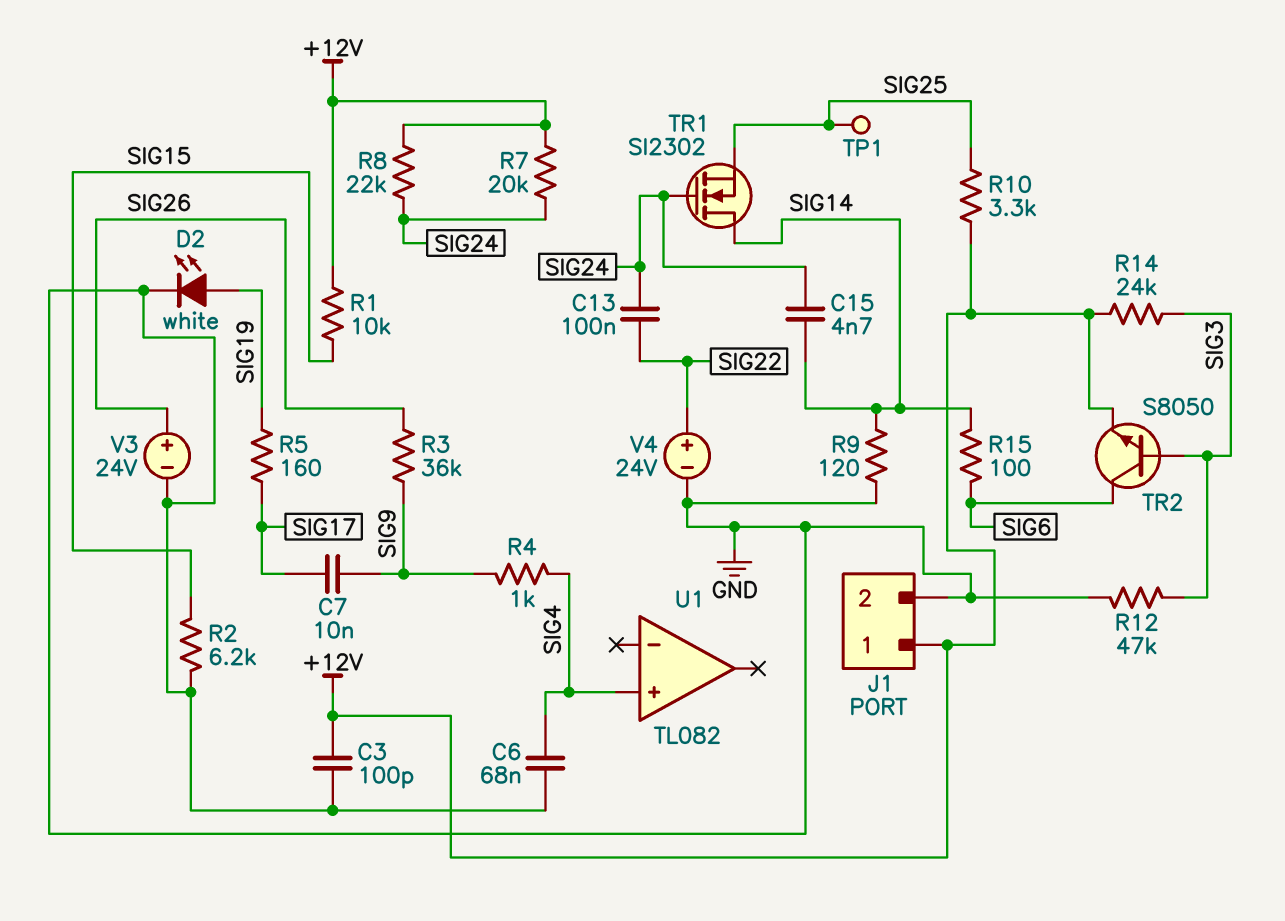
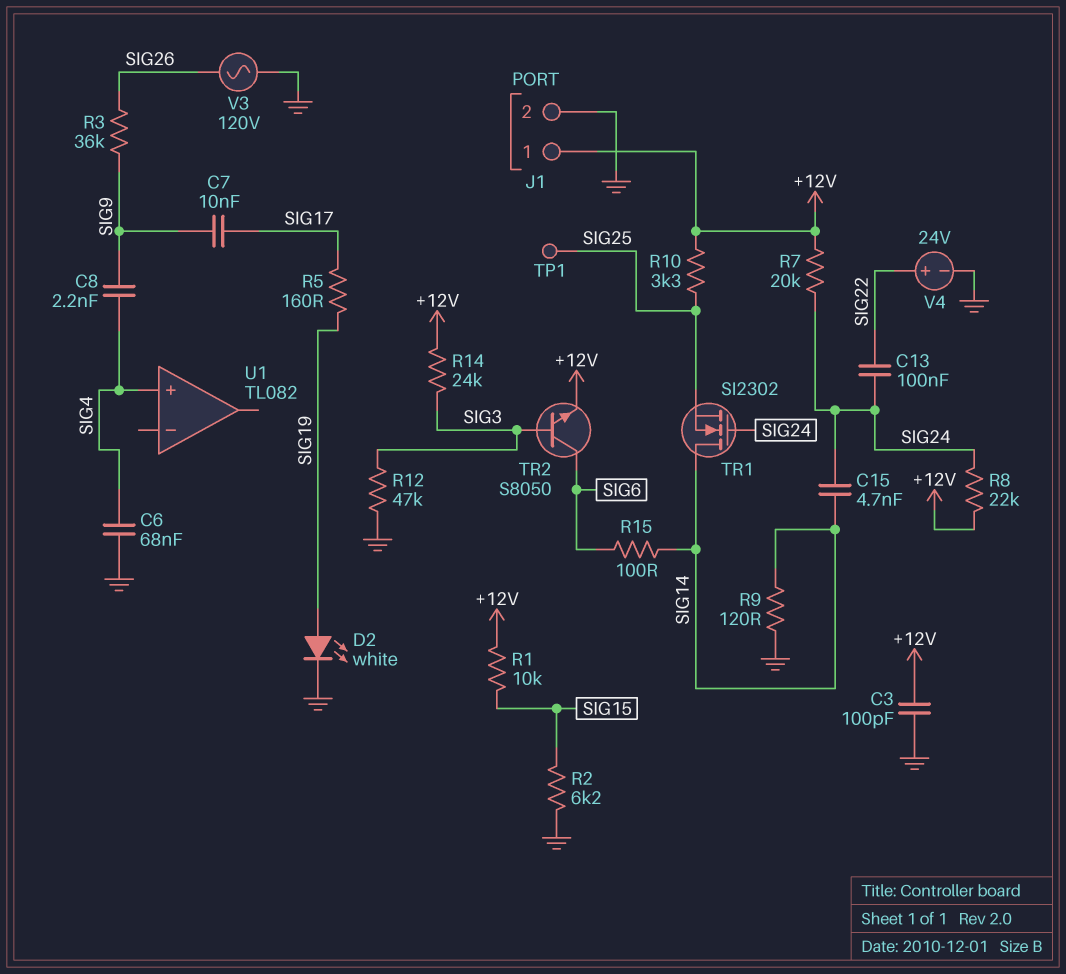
C8: none -> 2.2nF (SIG4, SIG9)
R4: 1k (SIG4, SIG9) -> none
V3: 24V (plus SIG26, minus GND) -> AC 120V (GND, SIG26)

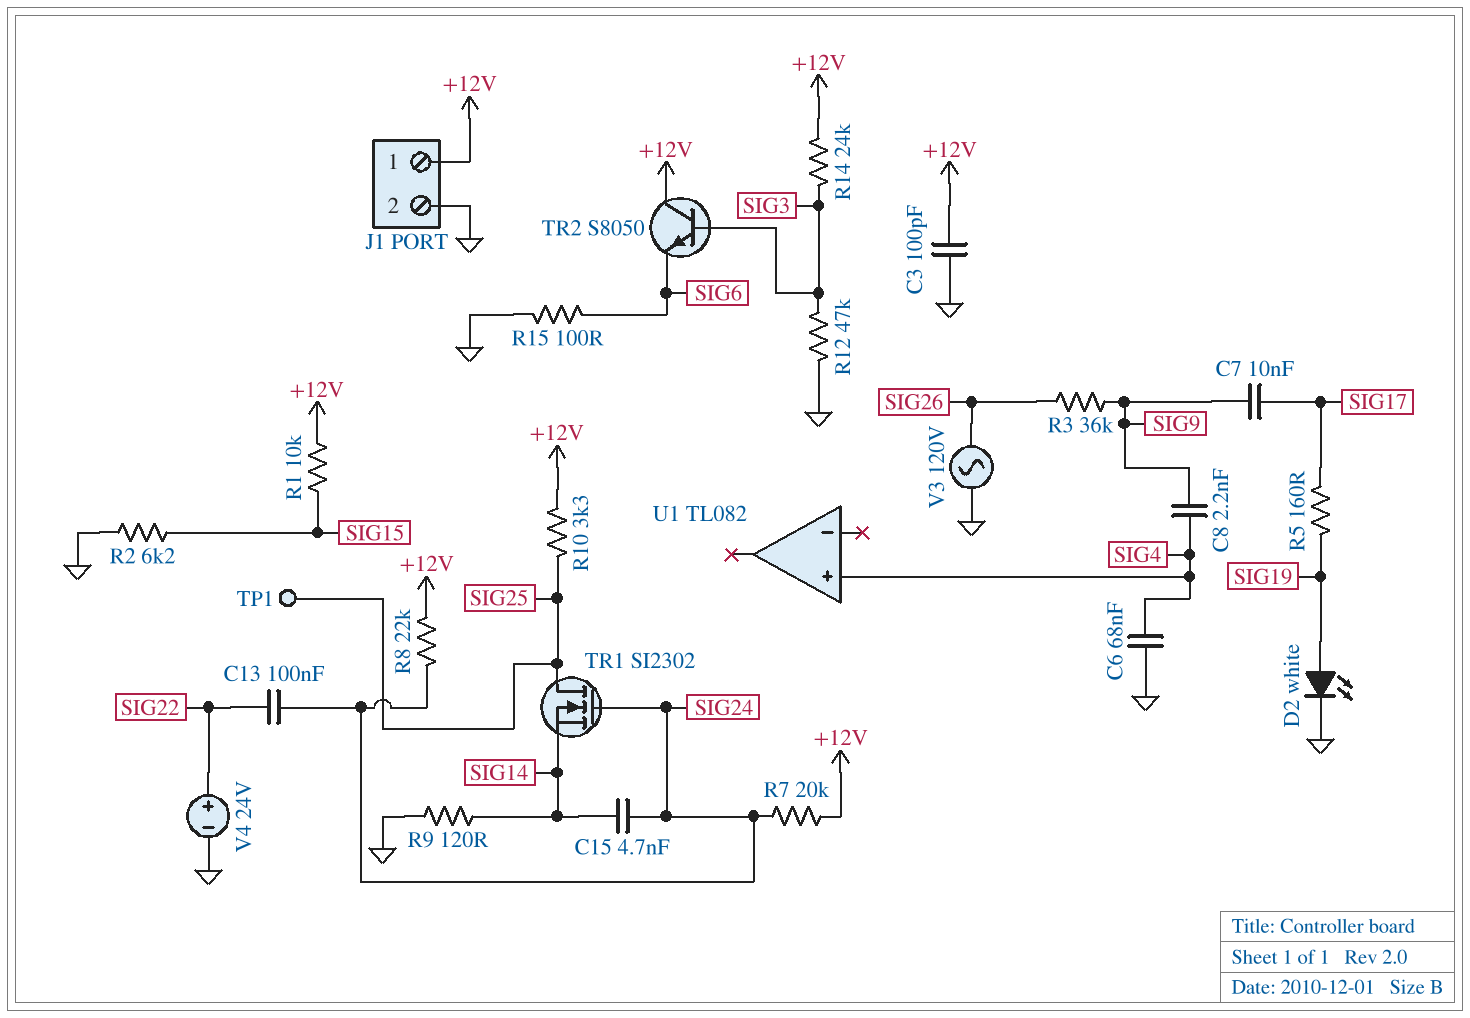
R15: 100 (SIG6, SIG14) -> 100 (GND, SIG6)
TR1: NMOS SI2302 (G SIG24, D SIG14, S SIG25) -> NMOS SI2302 (G SIG24, D SIG25, S SIG14)
TR2: NPN S8050 (B SIG3, C SIG6, E +12V) -> NPN S8050 (B SIG3, C +12V, E SIG6)

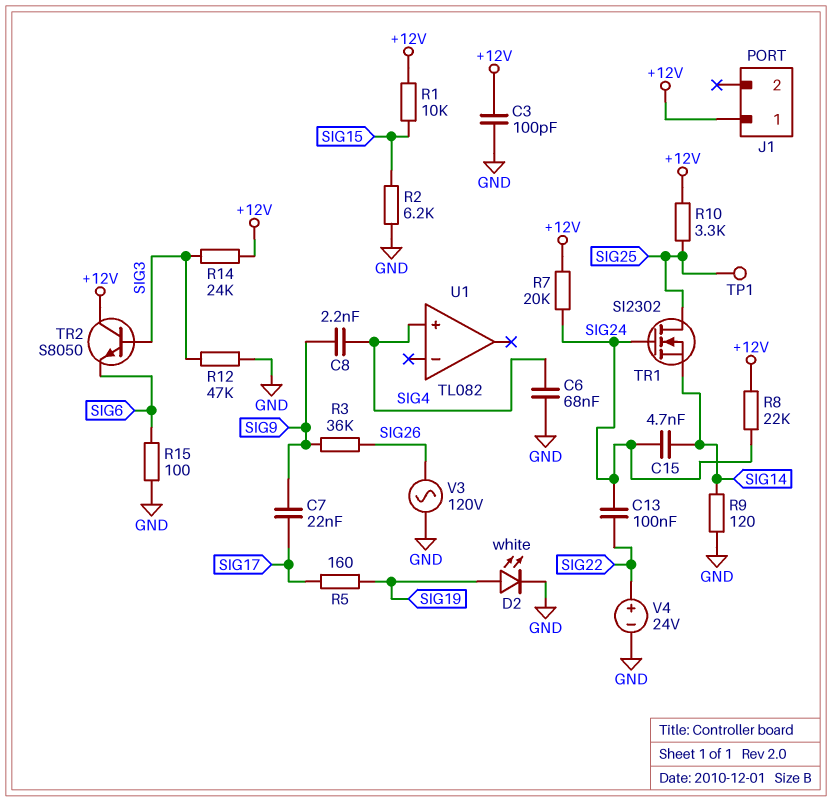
C7: 10nF (SIG9, SIG17) -> 22nF (SIG9, SIG17)
J1 pin 2: GND -> none

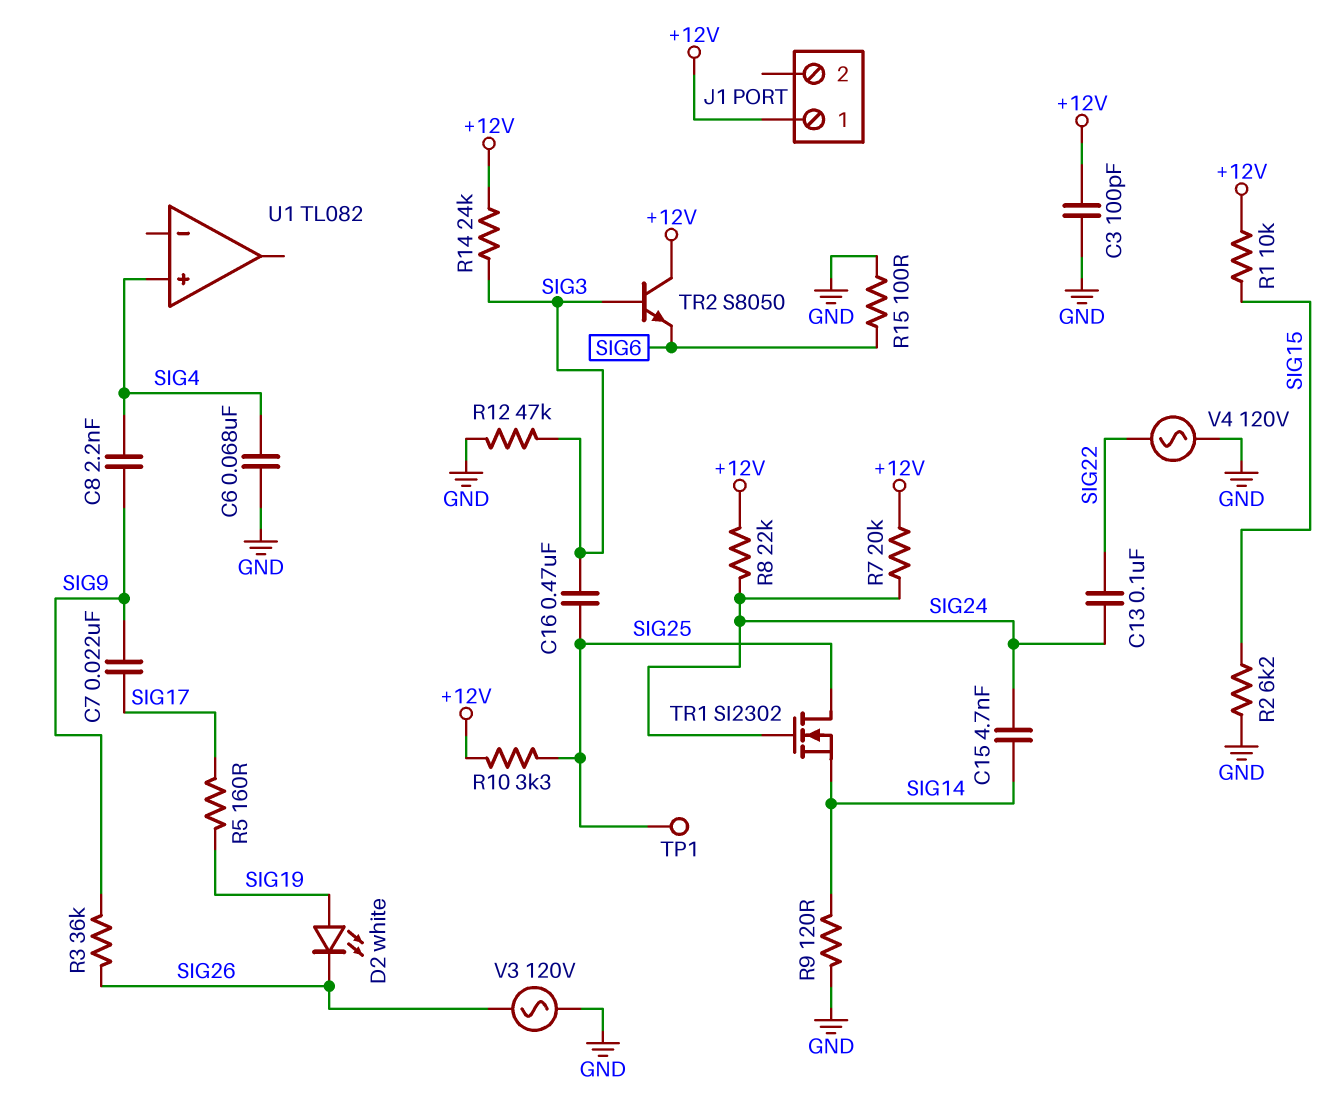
C16: none -> 470nF (SIG3, SIG25)
D2: LED white (A SIG19, K GND) -> LED white (A SIG19, K SIG26)
V4: 24V (plus SIG22, minus GND) -> AC 120V (GND, SIG22)

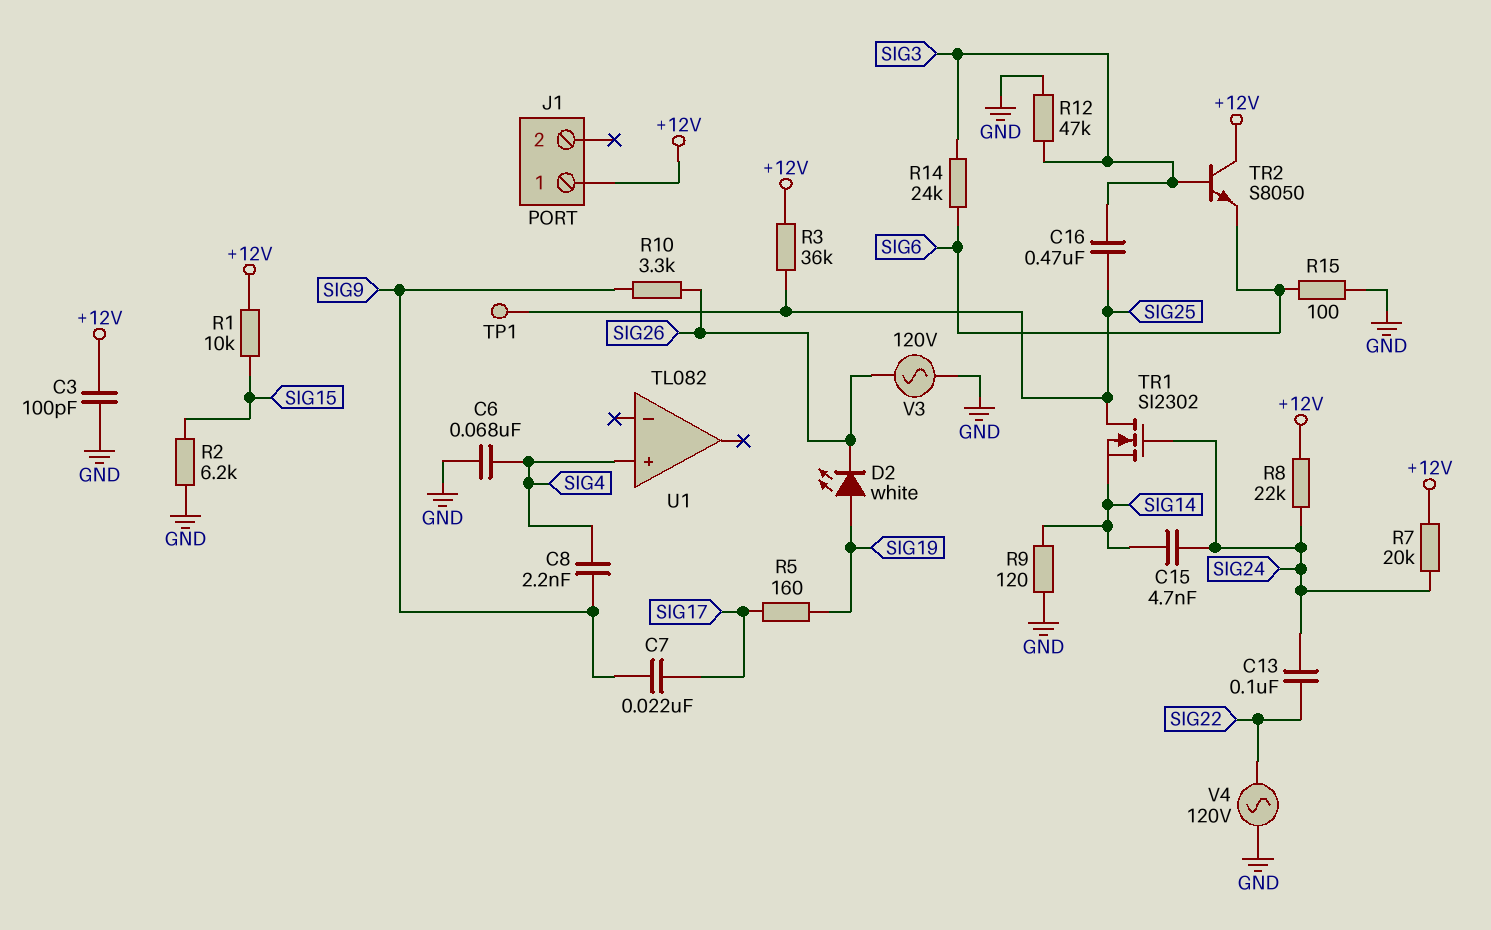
R3: 36k (SIG9, SIG26) -> 36k (+12V, SIG25)
R10: 3.3k (+12V, SIG25) -> 3.3k (SIG9, SIG26)
R14: 24k (+12V, SIG3) -> 24k (SIG3, SIG6)

